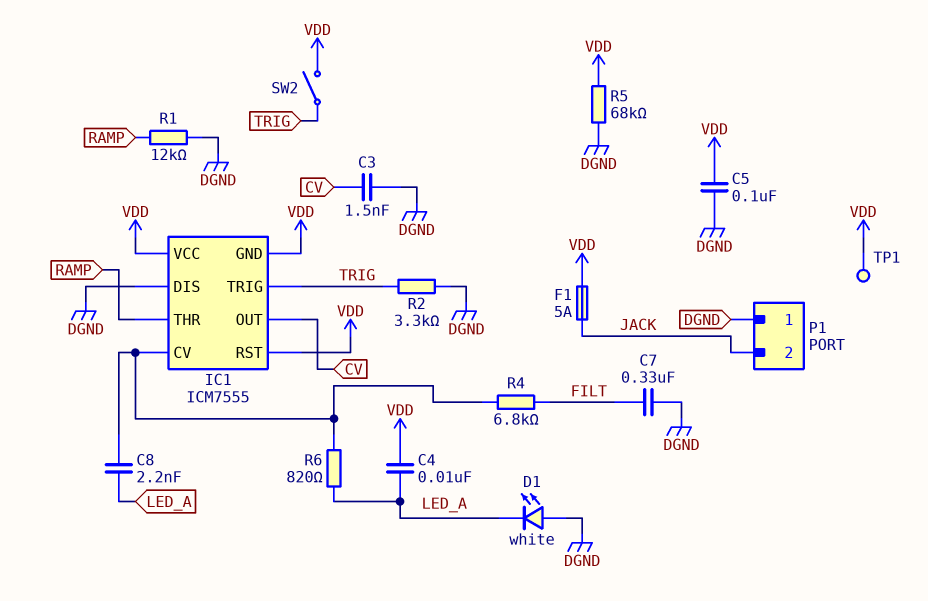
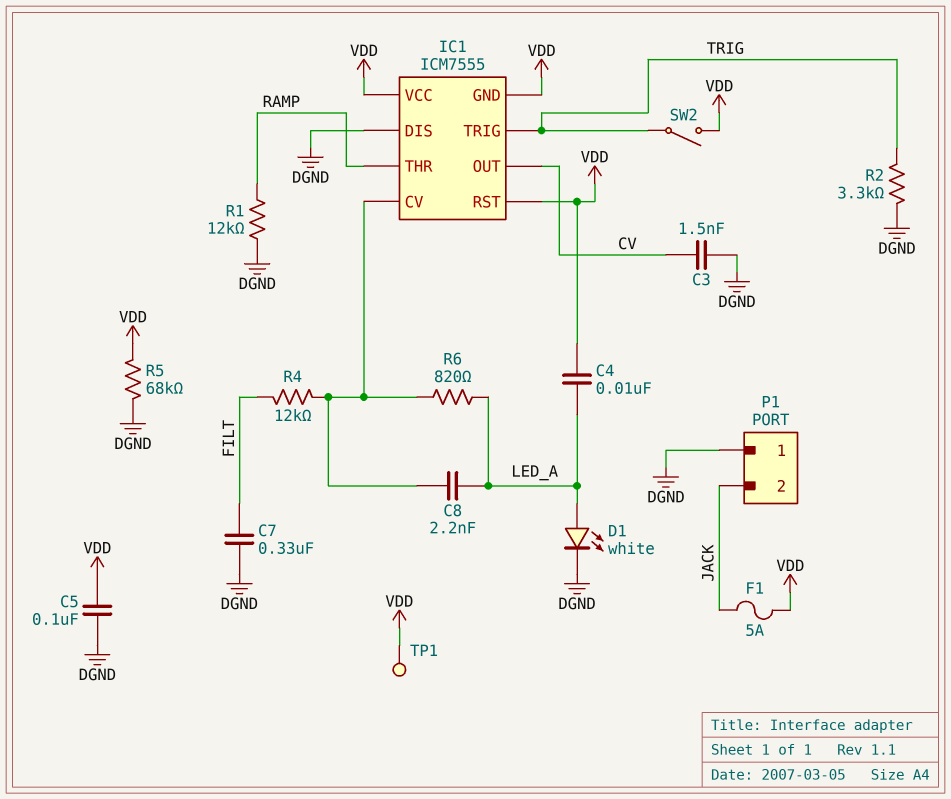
D1: LED white (A DGND, K LED_A) -> LED white (A LED_A, K DGND)
R4: 6.8k (FILT, IC1/CV) -> 12k (FILT, IC1/CV)

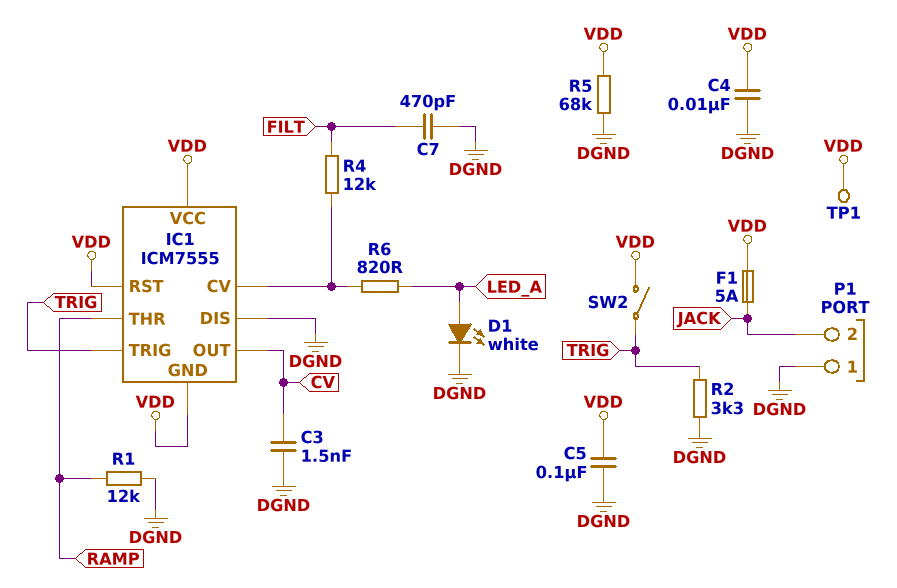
C4: 10nF (LED_A, VDD) -> 10nF (DGND, VDD)
C7: 330nF (DGND, FILT) -> 470pF (DGND, FILT)
C8: 2.2nF (IC1/CV, LED_A) -> none

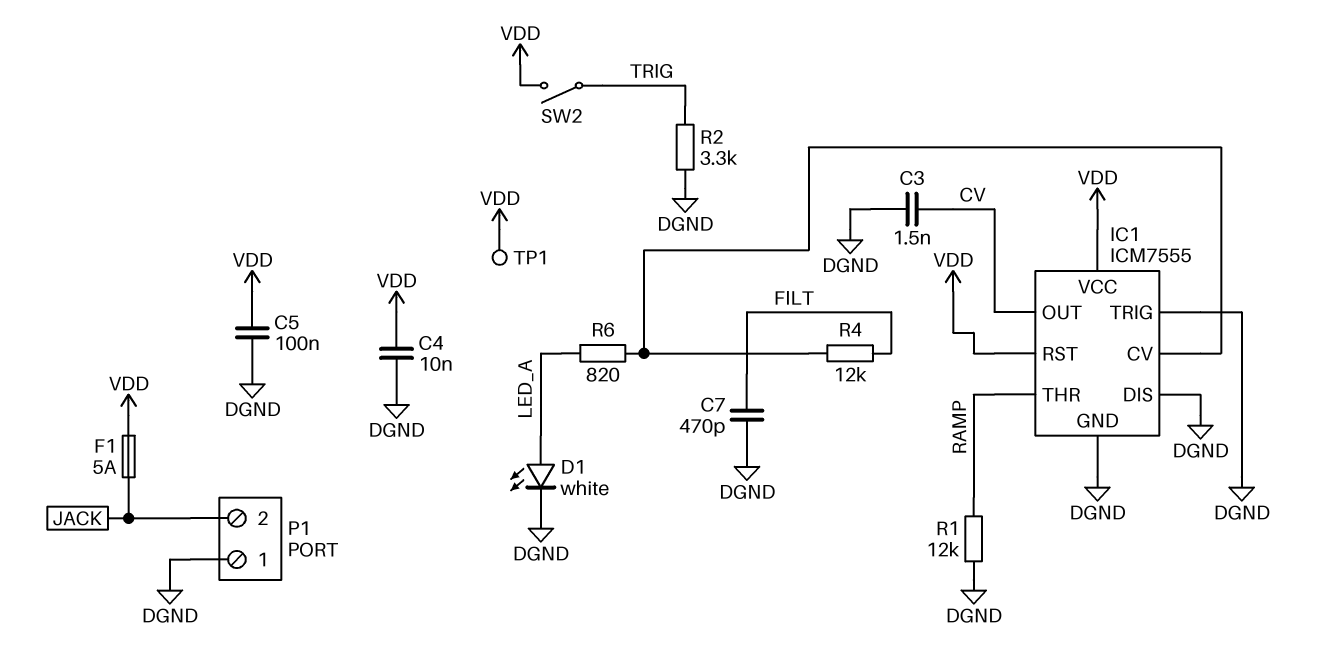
IC1 pin GND: VDD -> DGND
IC1 pin TRIG: TRIG -> DGND
R5: 68k (DGND, VDD) -> none

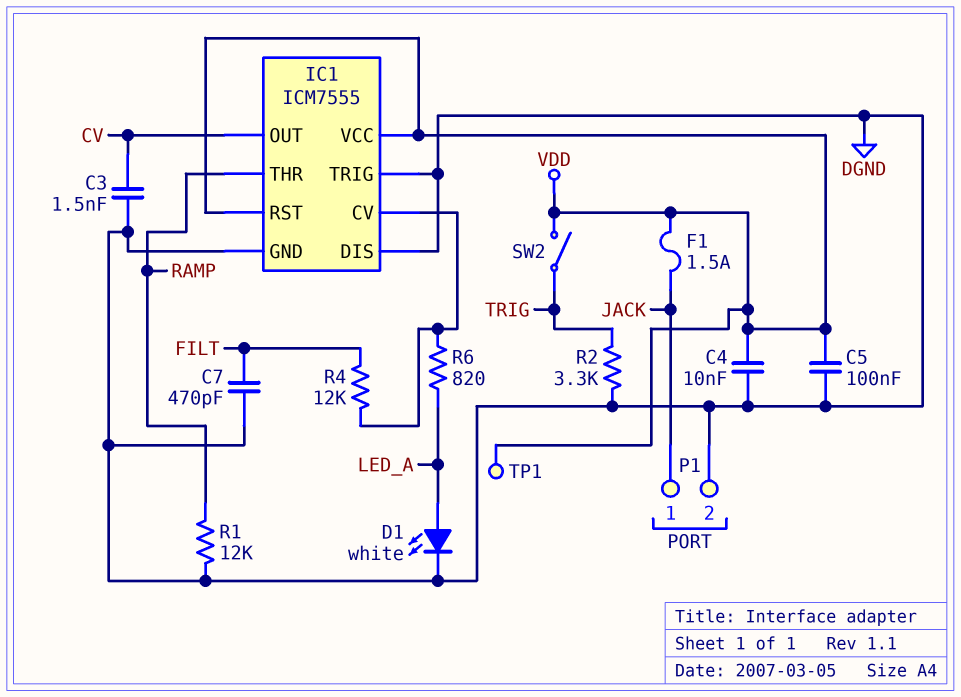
F1: 5A (JACK, VDD) -> 1.5A (JACK, VDD)
P1 pin 1: DGND -> JACK
P1 pin 2: JACK -> DGND

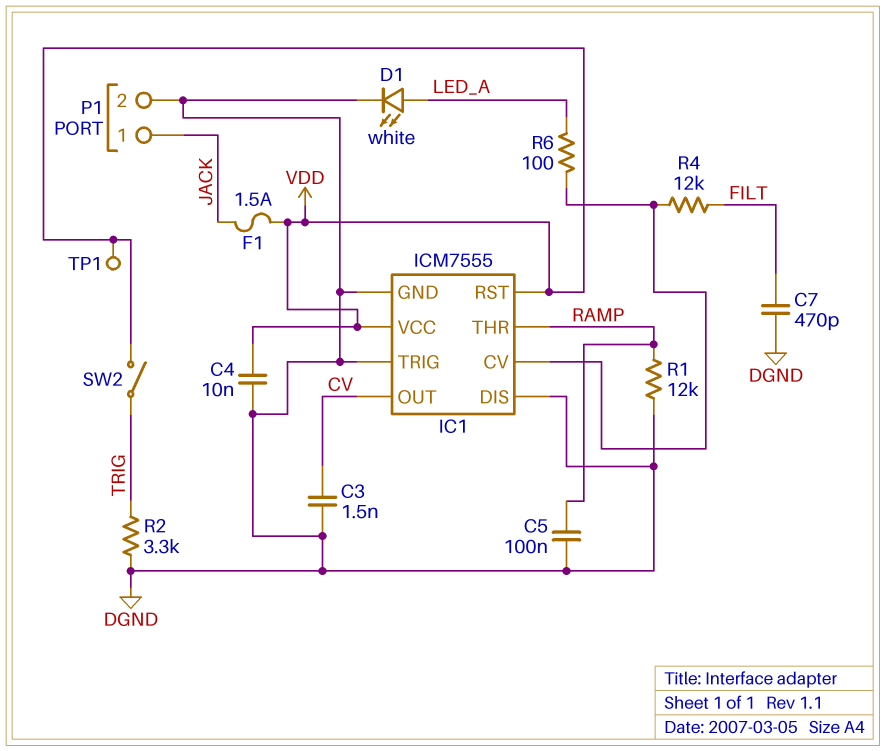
C5: 100nF (DGND, VDD) -> 100nF (DGND, RAMP)
R6: 820 (IC1/CV, LED_A) -> 100 (IC1/CV, LED_A)

